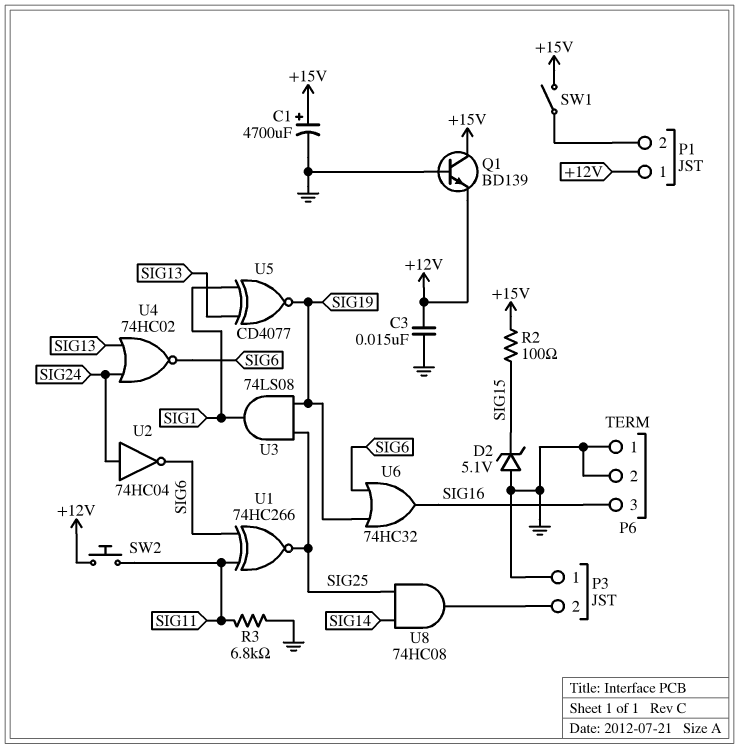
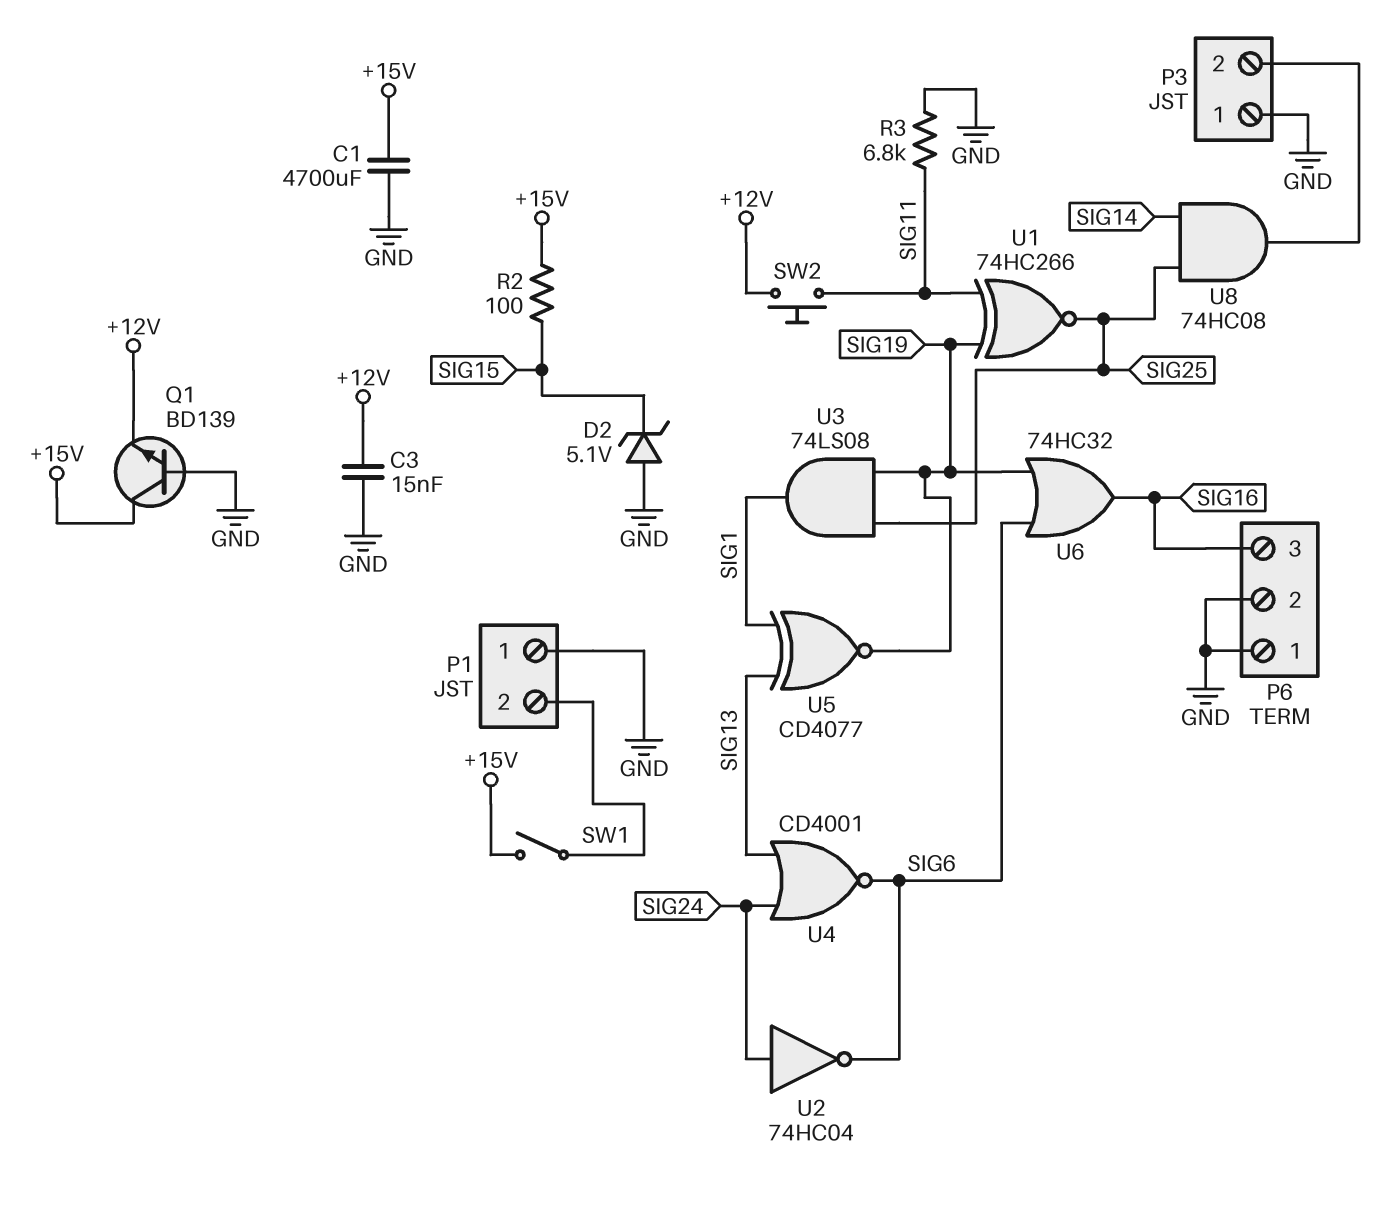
C1: 4700uF (plus +15V, minus GND) -> 4700uF (+15V, GND)
P1 pin 1: +12V -> GND
U1: XNOR 74HC266 (in SIG6, in SIG11, out SIG25) -> XNOR 74HC266 (in SIG11, in SIG19, out SIG25)
U4: NOR 74HC02 (in SIG13, in SIG24, out SIG6) -> NOR CD4001 (in SIG13, in SIG24, out SIG6)

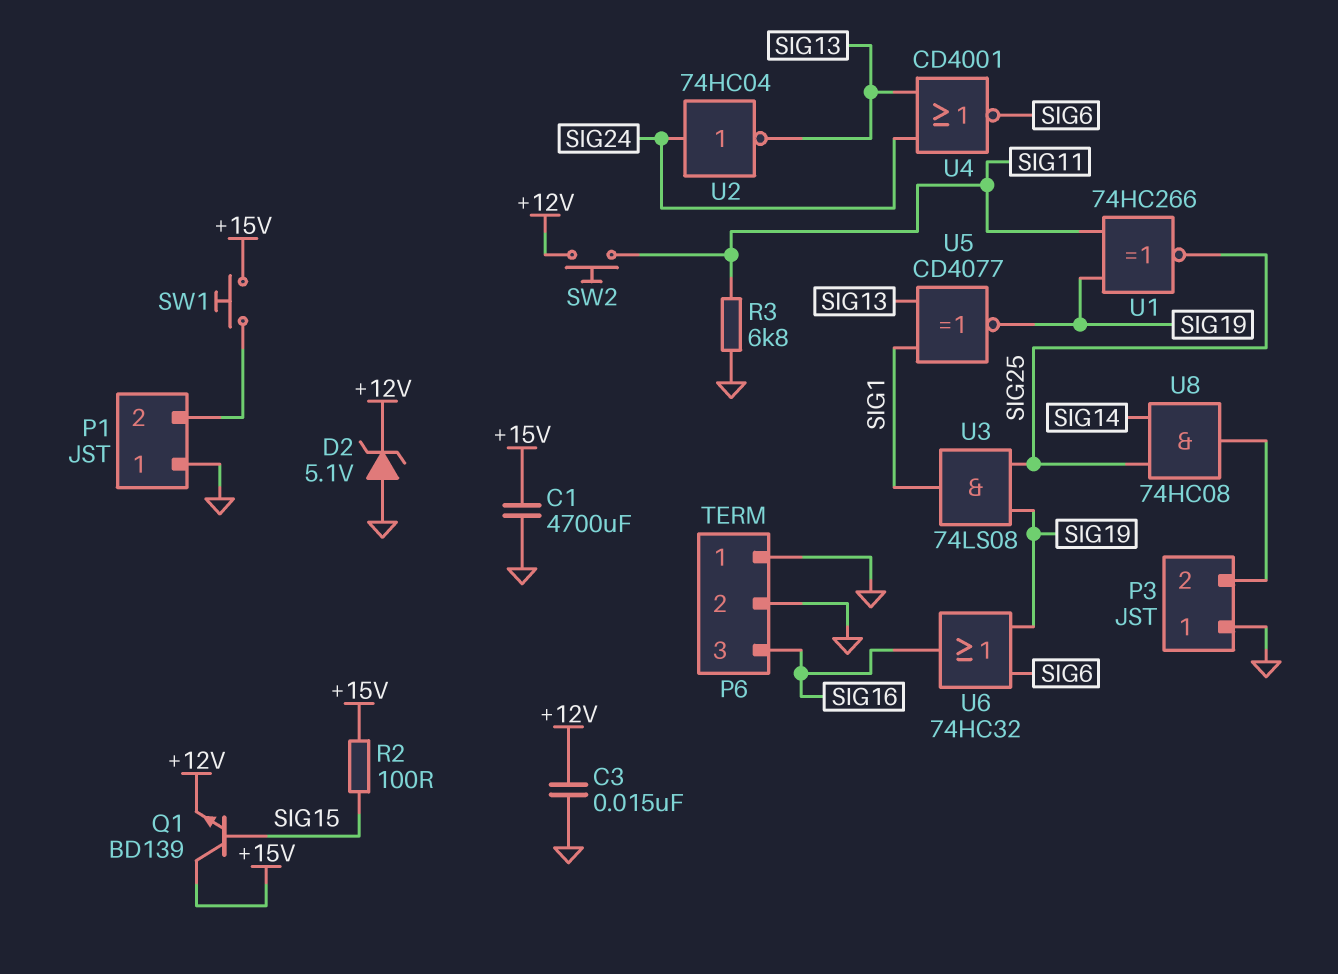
D2: zener 5.1V (A GND, K SIG15) -> zener 5.1V (A GND, K +12V)
Q1: NPN BD139 (B GND, C +15V, E +12V) -> NPN BD139 (B SIG15, C +15V, E +12V)
SW1: switch (+15V, P1/2) -> button (+15V, P1/2)
U2: NOT 74HC04 (in SIG24, out SIG6) -> NOT 74HC04 (in SIG24, out SIG13)

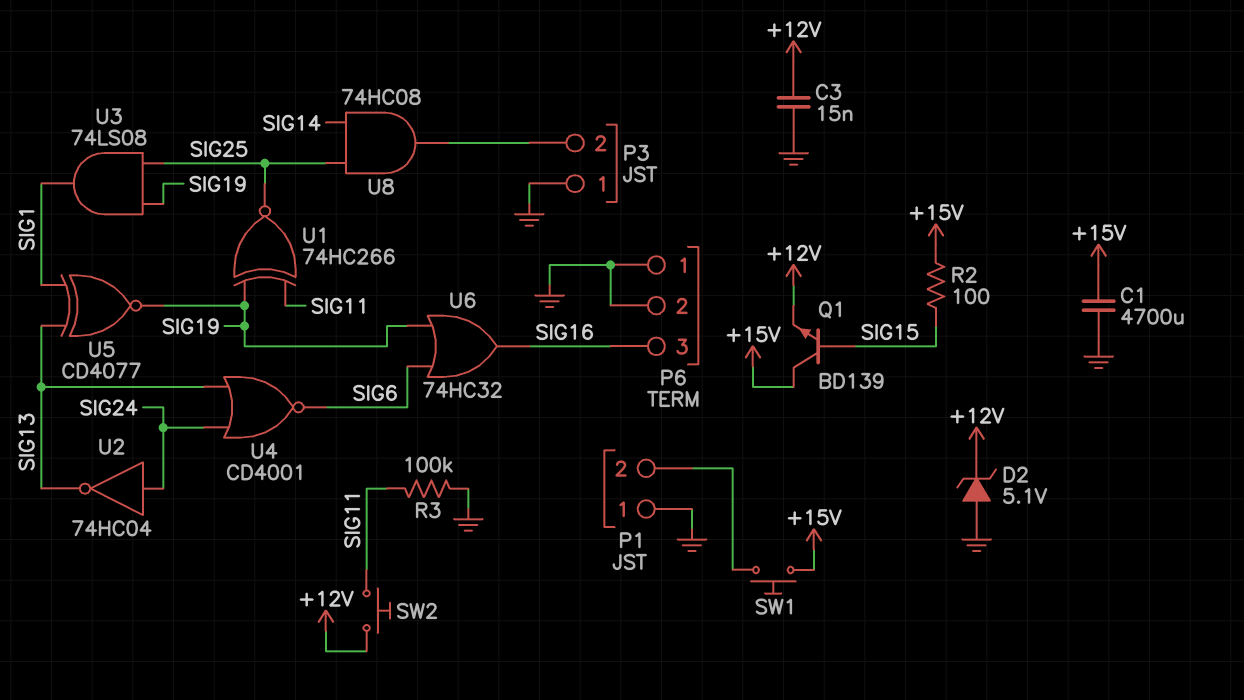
R3: 6.8k (GND, SIG11) -> 100k (GND, SIG11)

